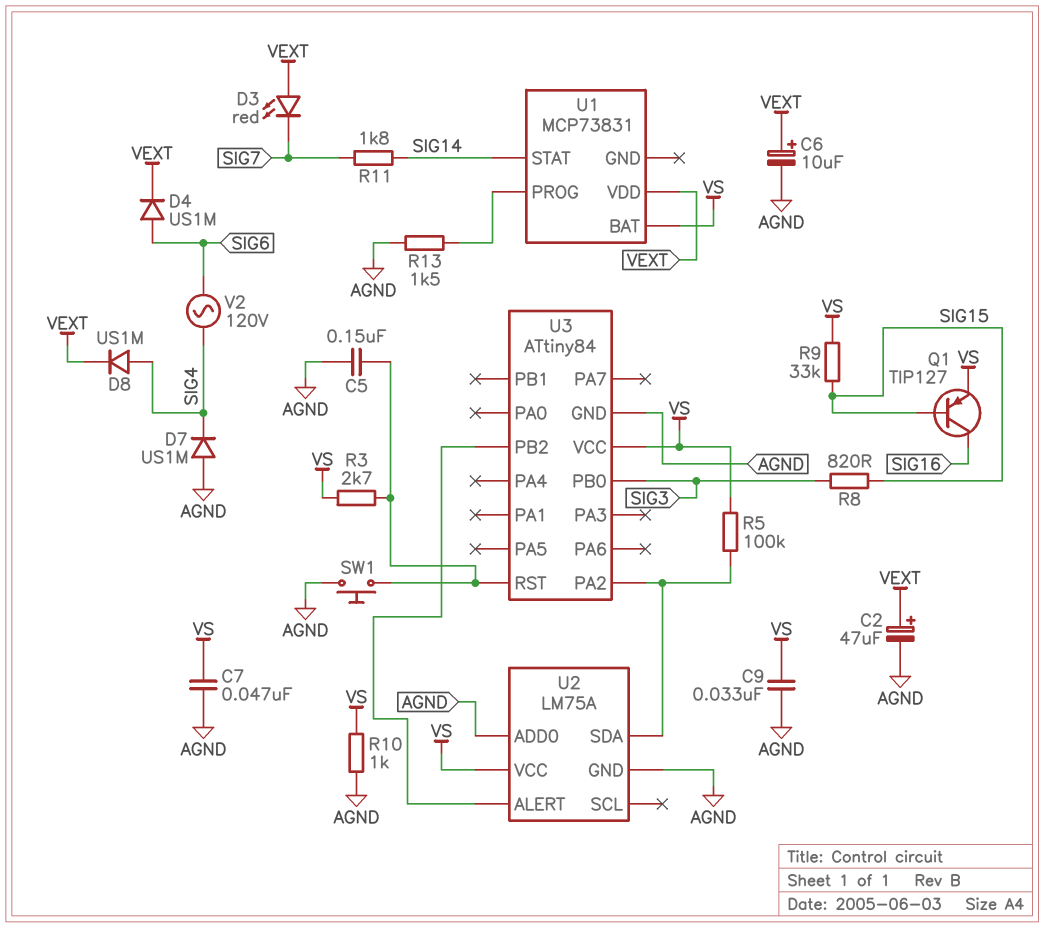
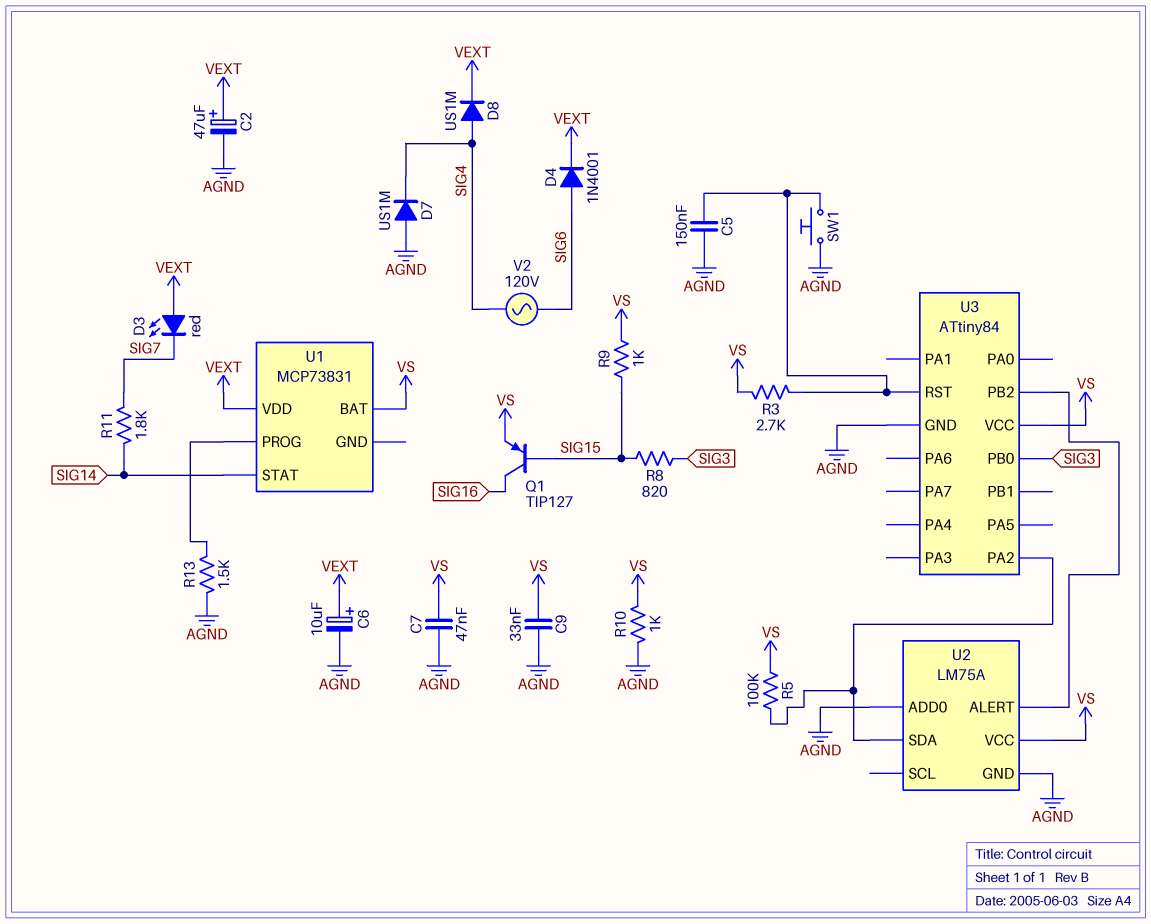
D4: diode US1M (A SIG6, K VEXT) -> diode 1N4001 (A SIG6, K VEXT)
R9: 33k (SIG15, VS) -> 1k (SIG15, VS)

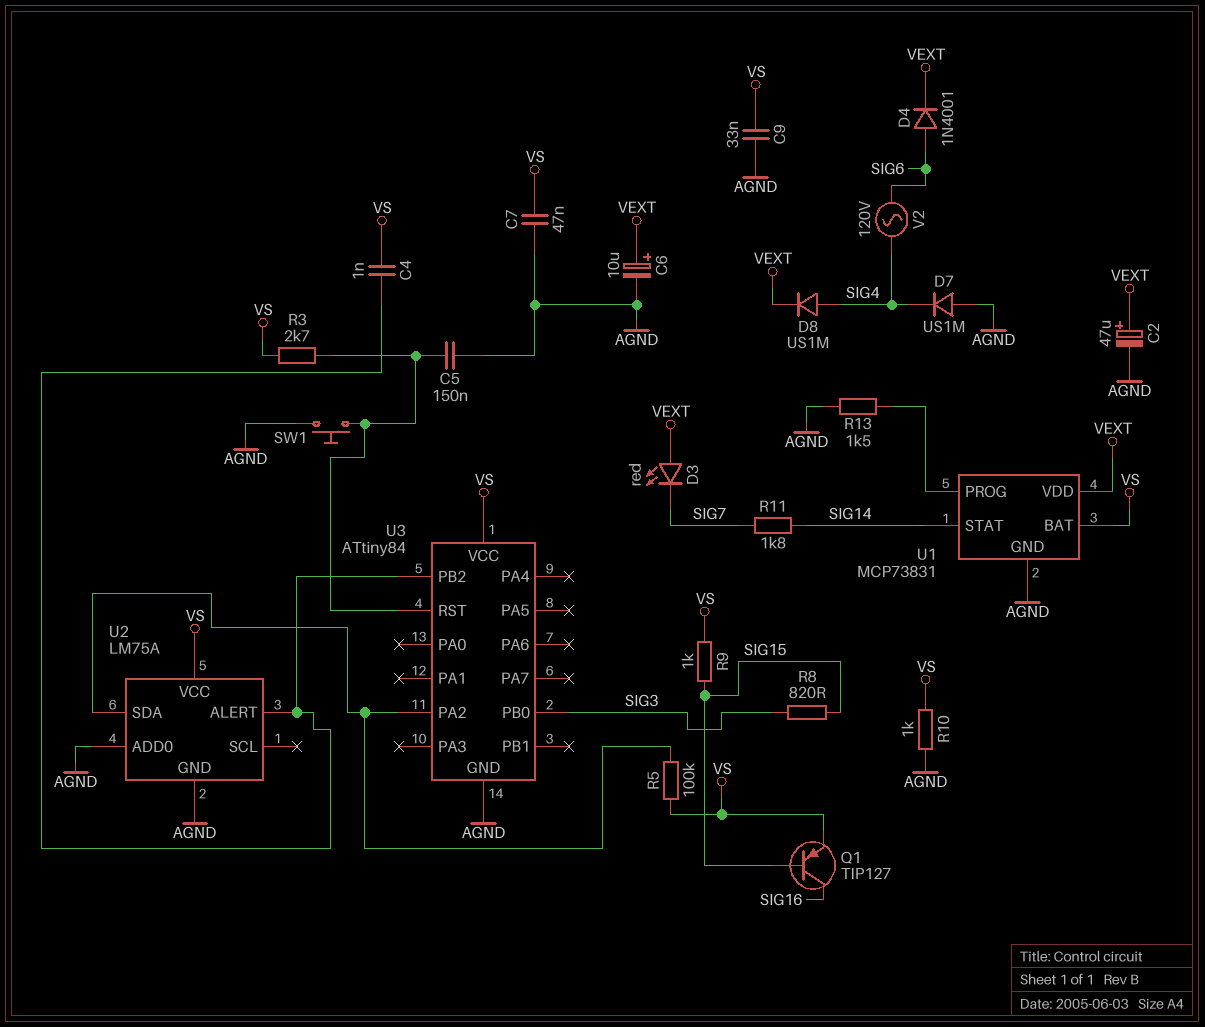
C4: none -> 1nF (U2/ALERT, VS)
U1 pin GND: none -> AGND

